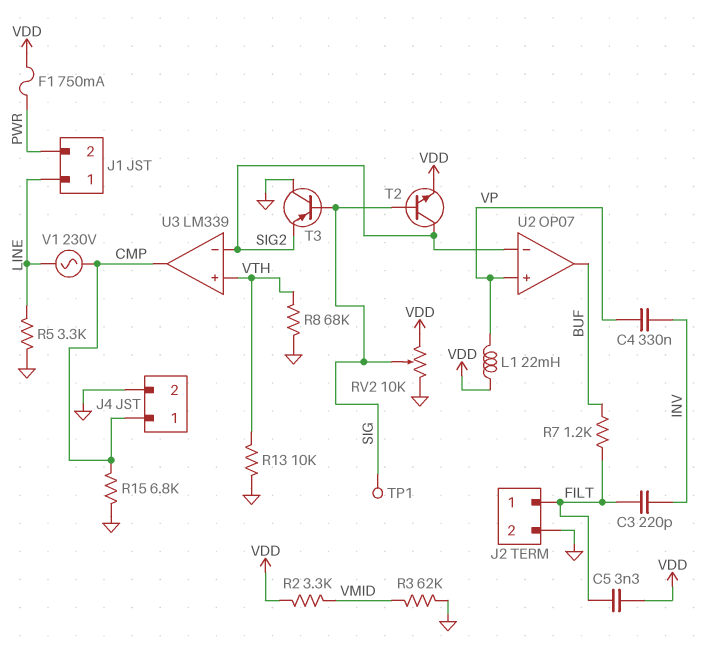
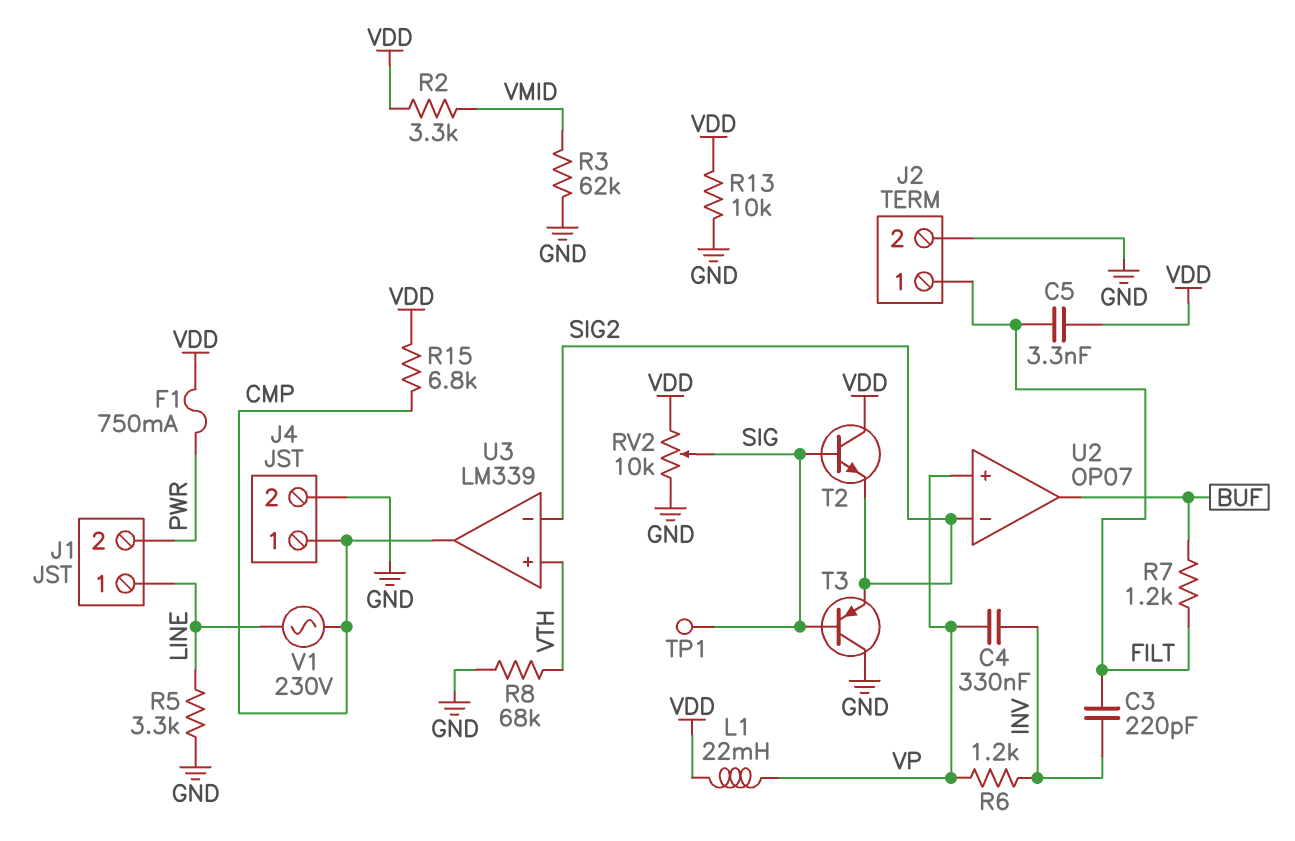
R6: none -> 1.2k (INV, VP)
R13: 10k (GND, VTH) -> 10k (GND, VDD)
R15: 6.8k (CMP, GND) -> 6.8k (CMP, VDD)
T2: NPN (B SIG, C SIG2, E VDD) -> NPN (B SIG, C VDD, E SIG2)

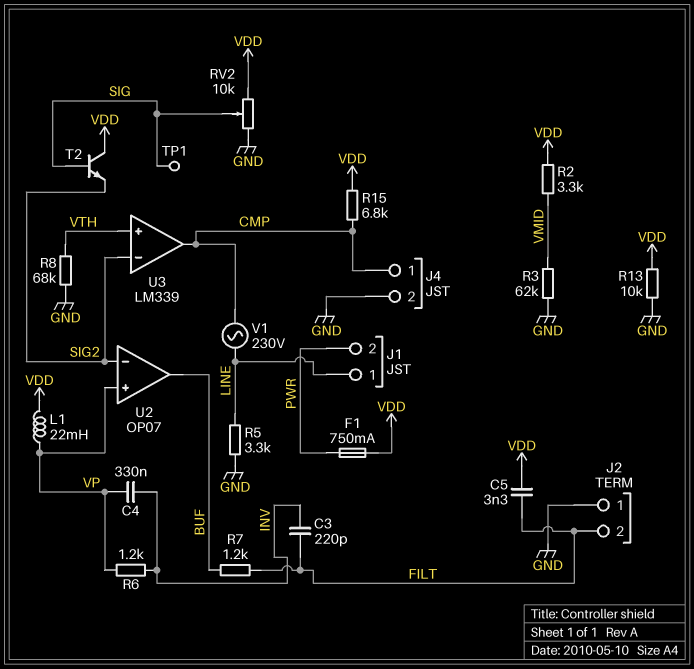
J2 pin 1: FILT -> GND
J2 pin 2: GND -> FILT
T3: PNP (B SIG, C GND, E SIG2) -> none

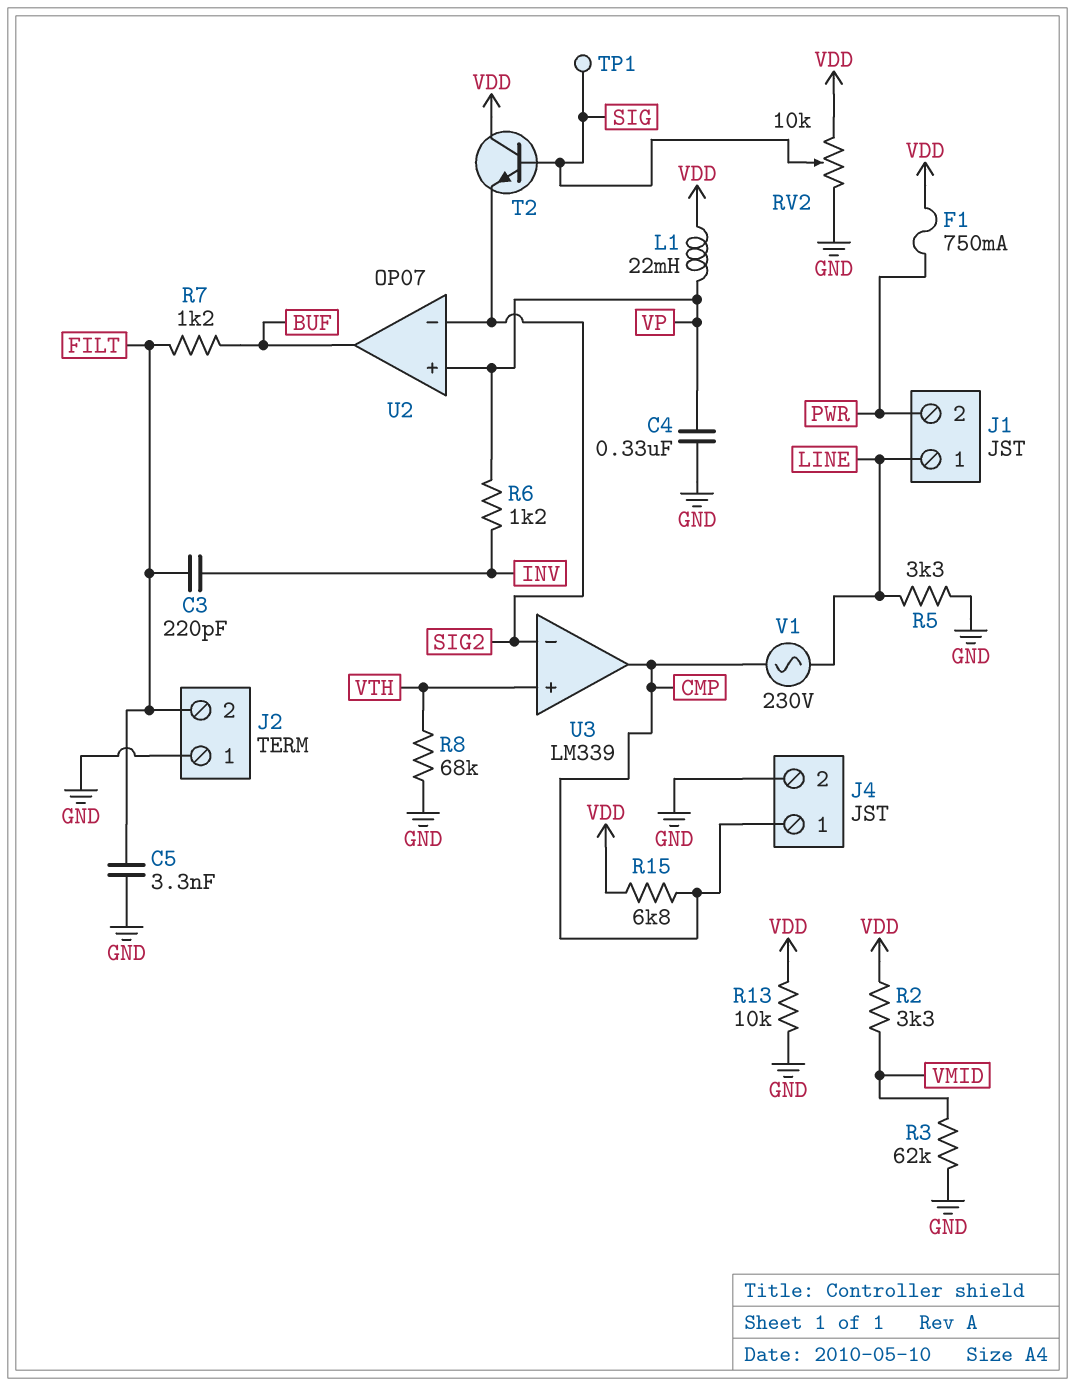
C4: 330nF (INV, VP) -> 330nF (GND, VP)
C5: 3.3nF (FILT, VDD) -> 3.3nF (FILT, GND)

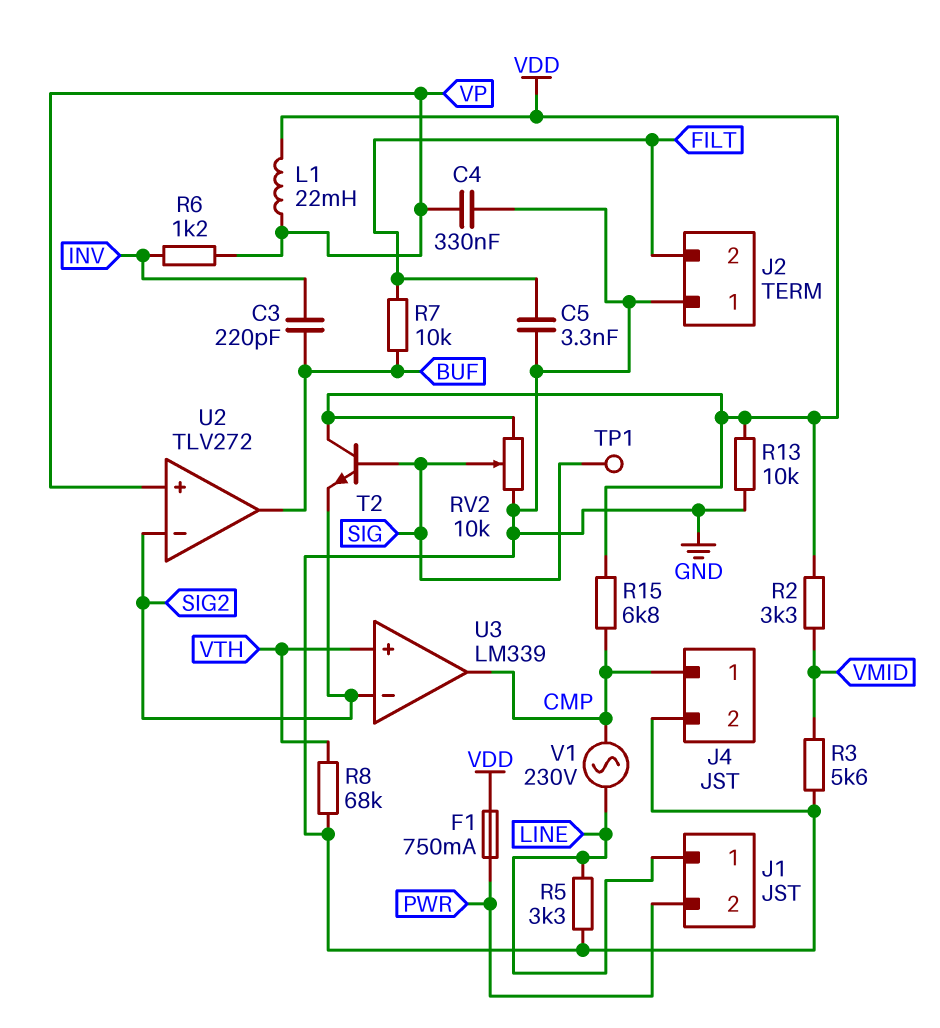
C3: 220pF (FILT, INV) -> 220pF (BUF, INV)
R3: 62k (GND, VMID) -> 5.6k (GND, VMID)
R7: 1.2k (BUF, FILT) -> 10k (BUF, FILT)
U2: OP07 -> TLV272

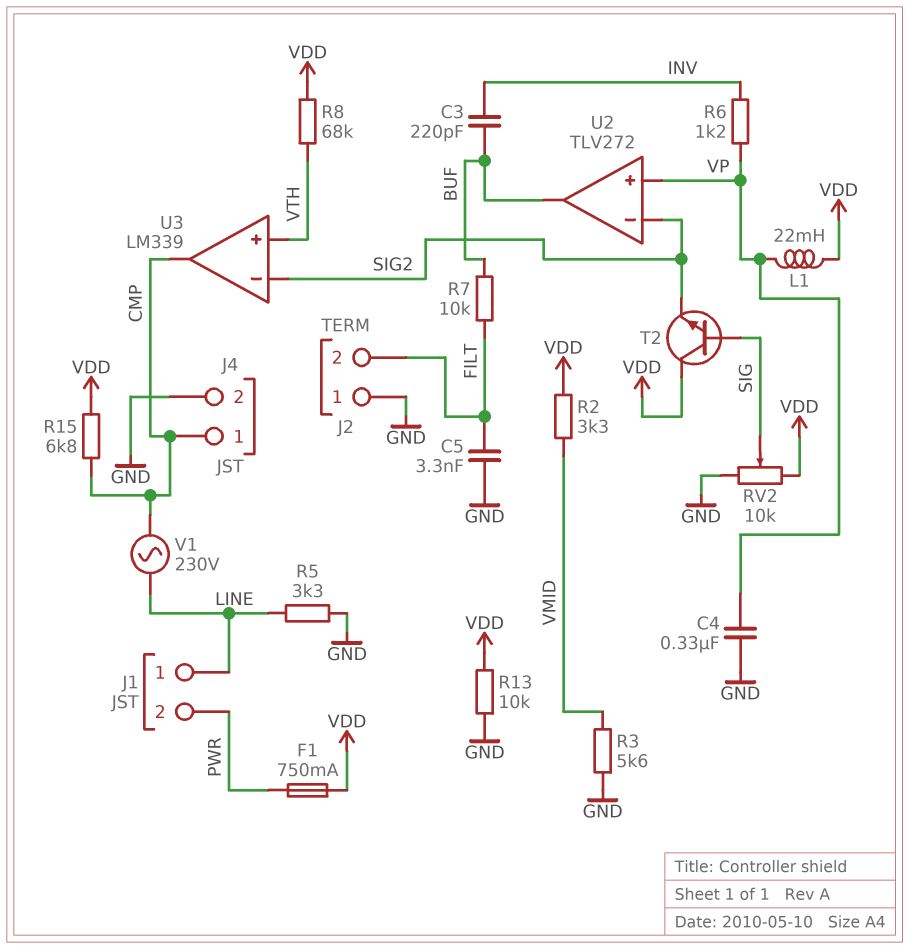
R8: 68k (GND, VTH) -> 68k (VDD, VTH)
TP1: test point (SIG) -> none

